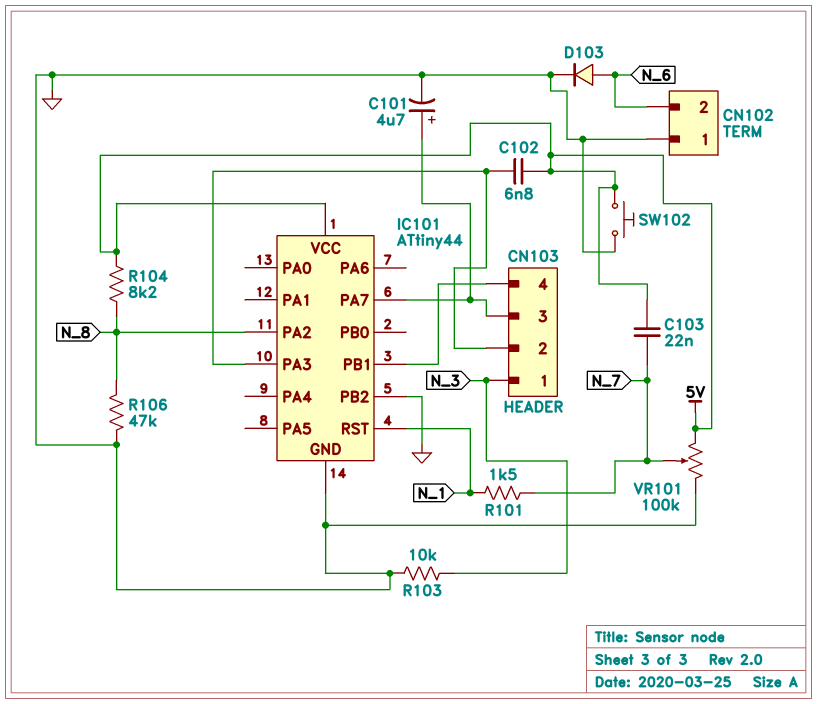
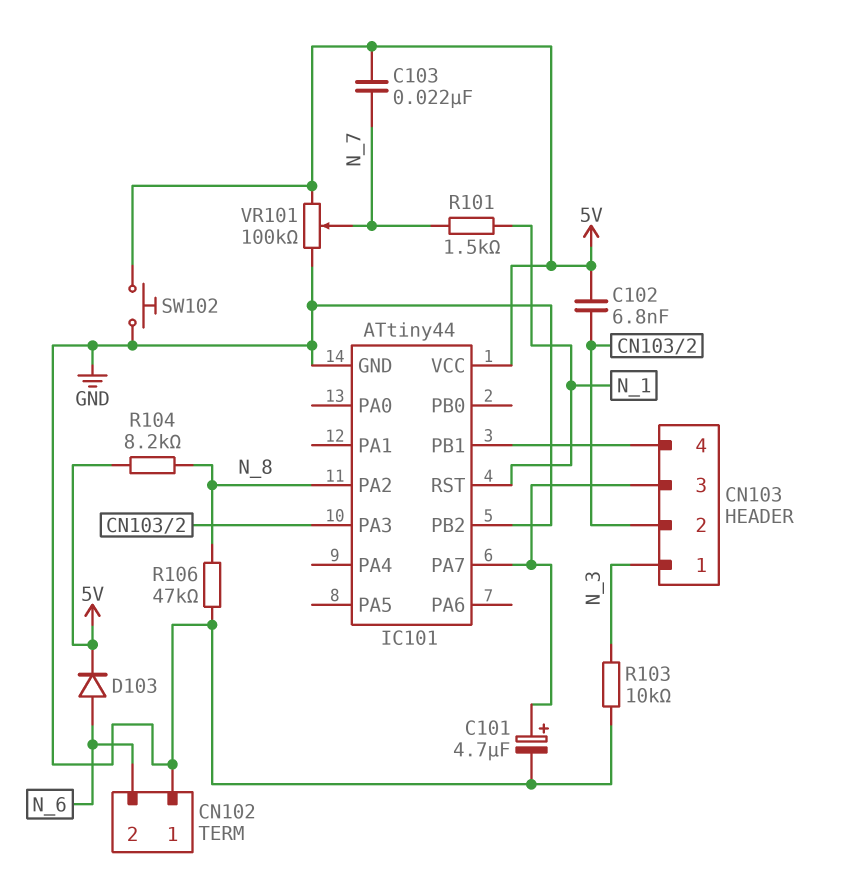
D103: diode (A N_6, K GND) -> diode (A N_6, K 5V)

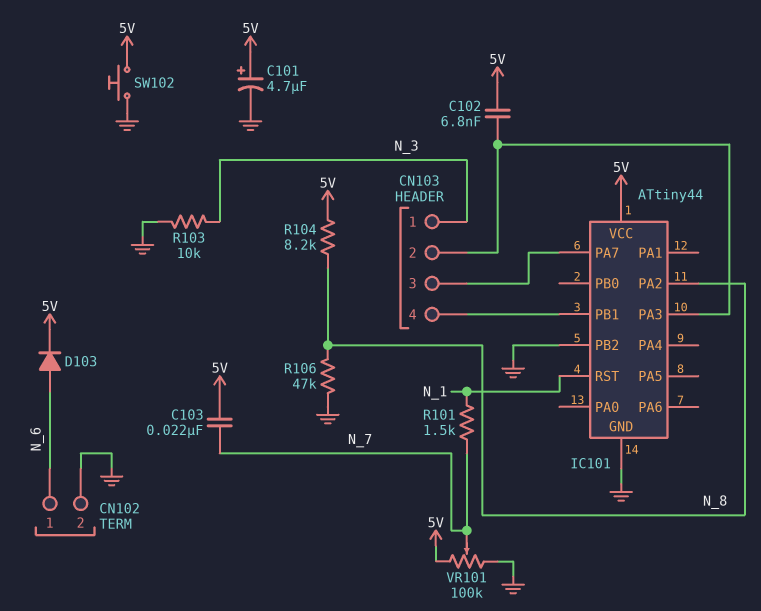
C101: 4.7uF (plus CN103/3, minus GND) -> 4.7uF (plus 5V, minus GND)
CN102 pin 1: GND -> N_6
CN102 pin 2: N_6 -> GND

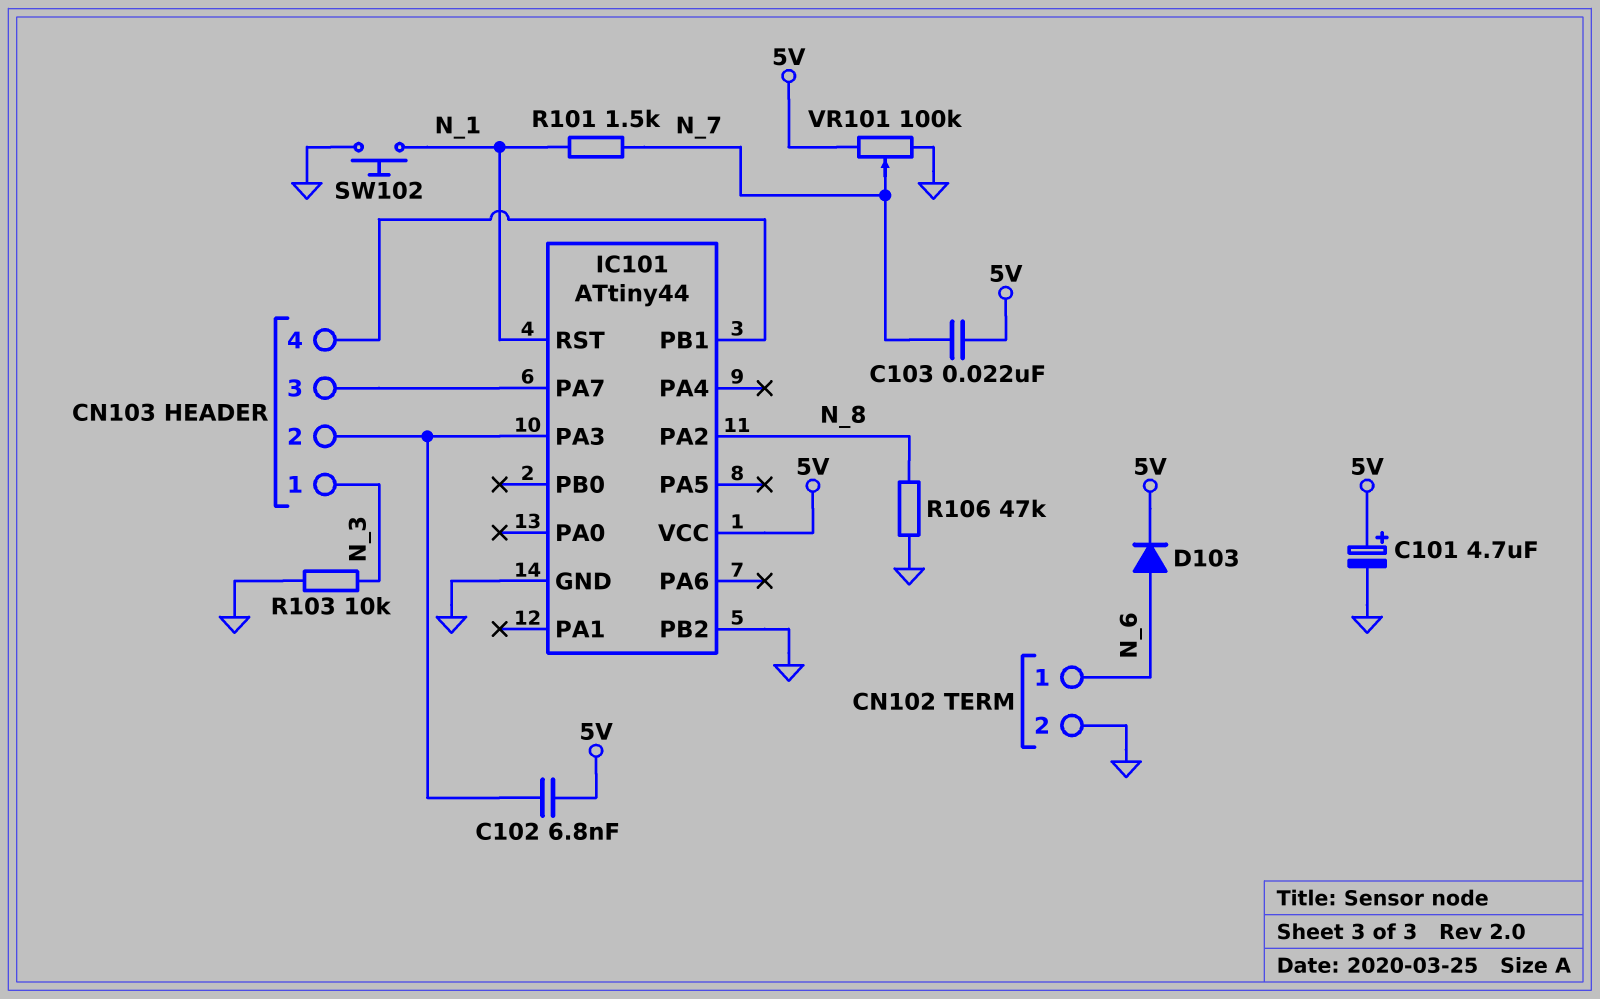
R104: 8.2k (5V, N_8) -> none
SW102: button (5V, GND) -> button (GND, N_1)

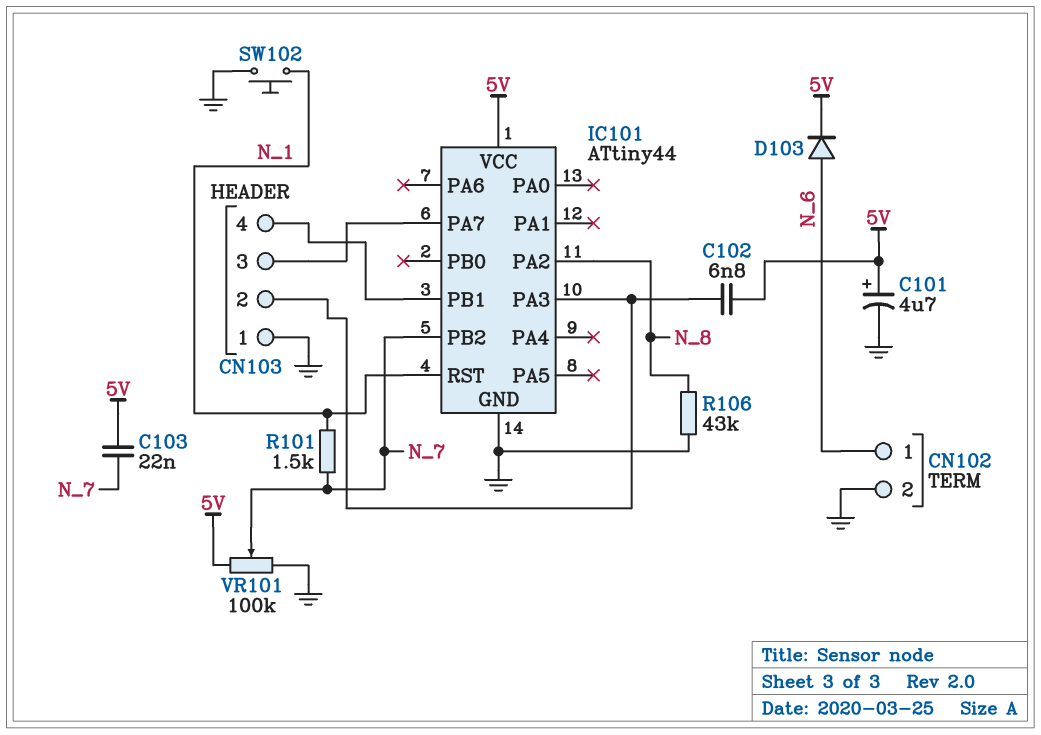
CN103 pin 1: N_3 -> GND
IC101 pin PB2: GND -> N_7
R103: 10k (GND, N_3) -> none
R106: 47k (GND, N_8) -> 43k (GND, N_8)

